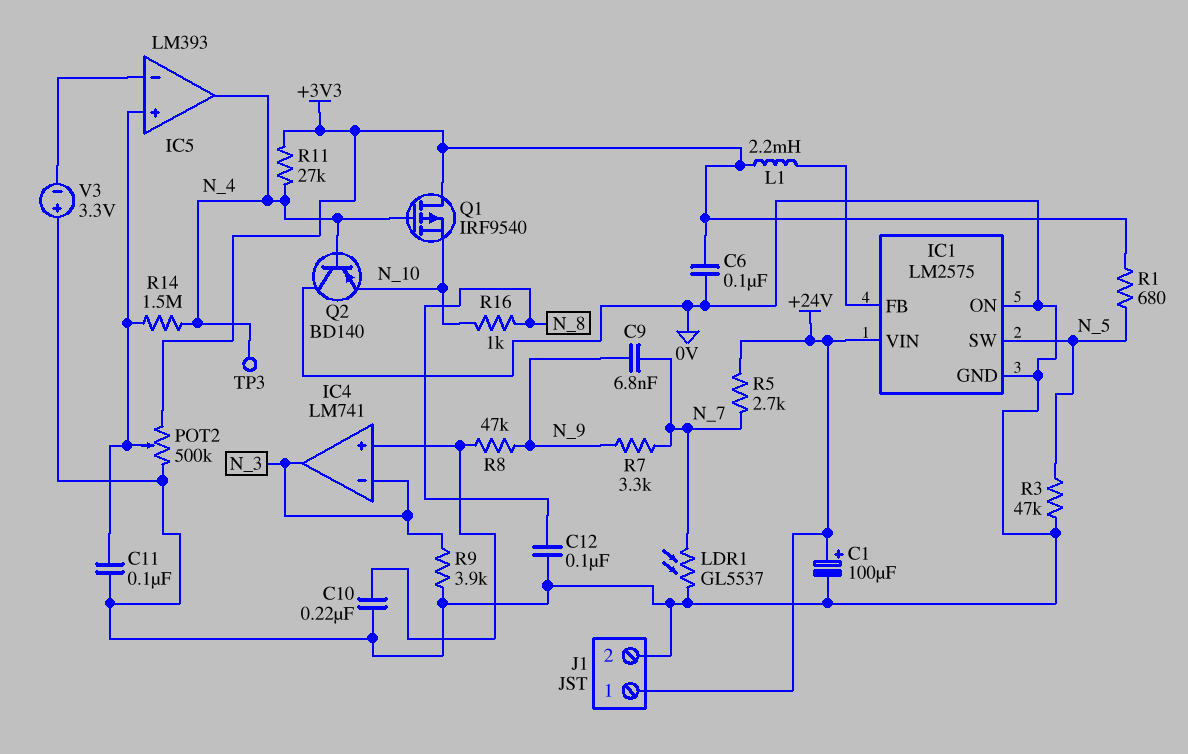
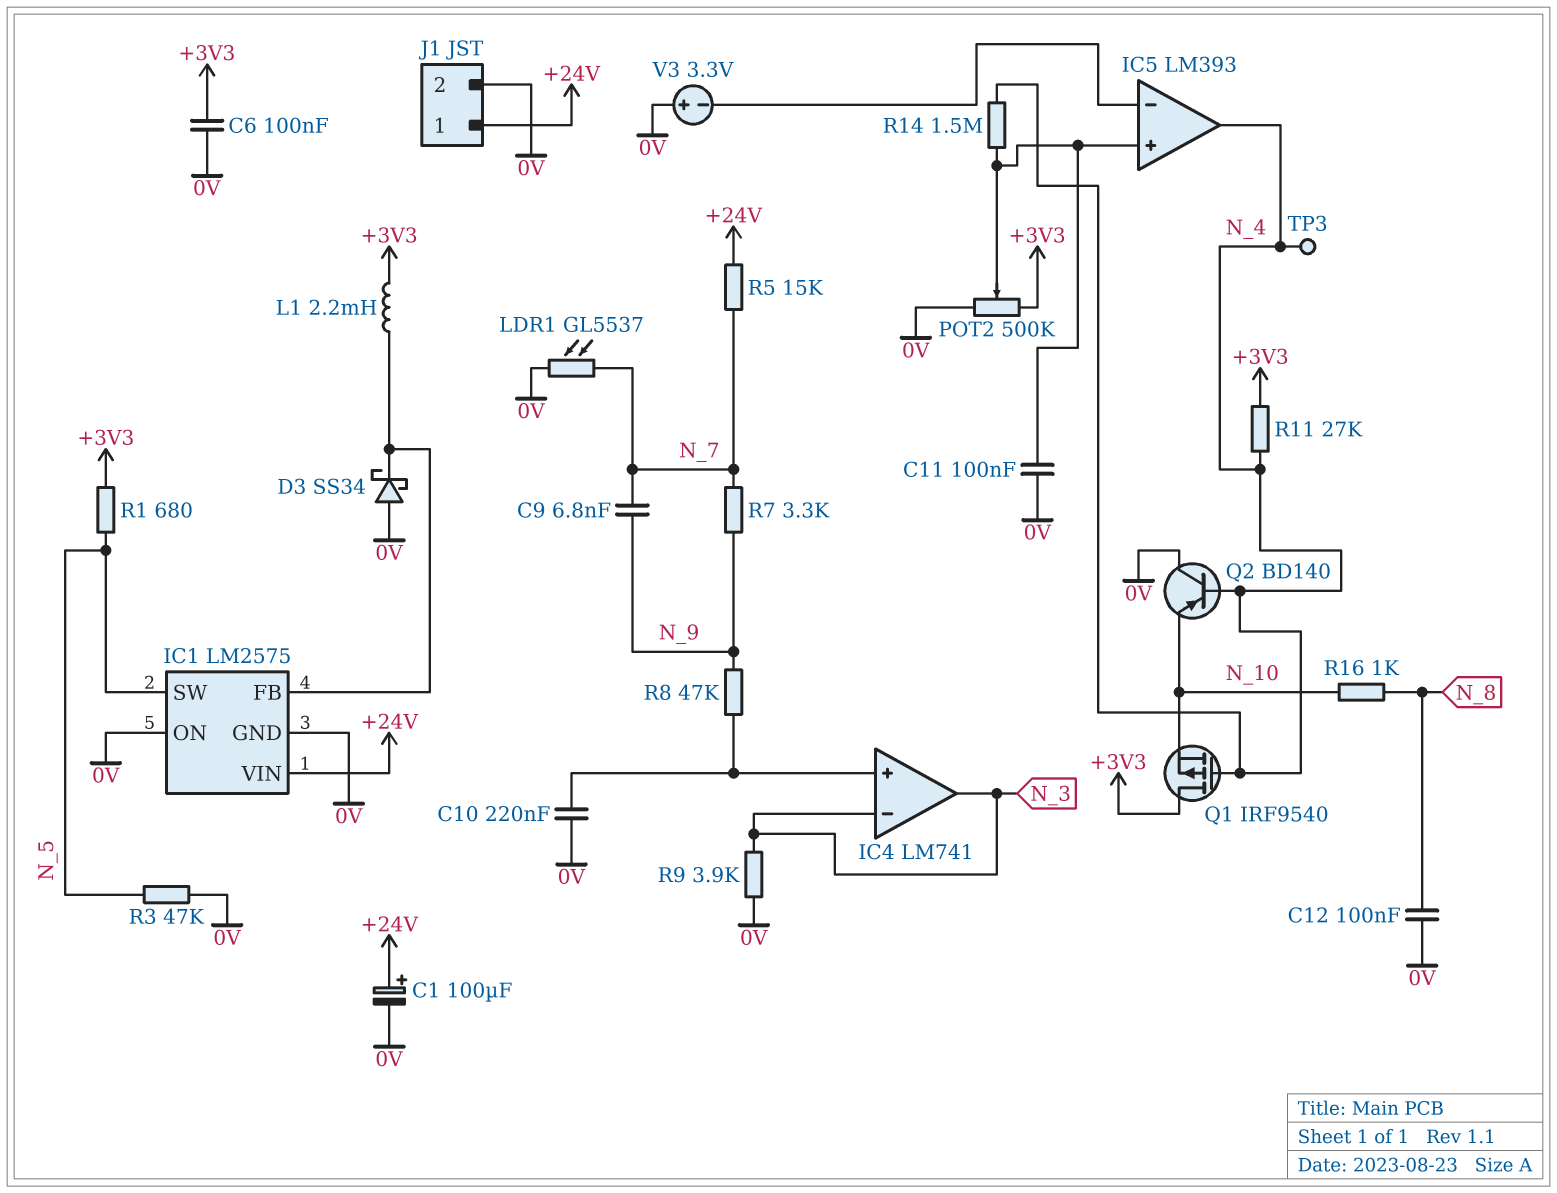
D3: none -> schottky SS34 (A 0V, K IC1/FB)
R5: 2.7k (+24V, N_7) -> 15k (+24V, N_7)

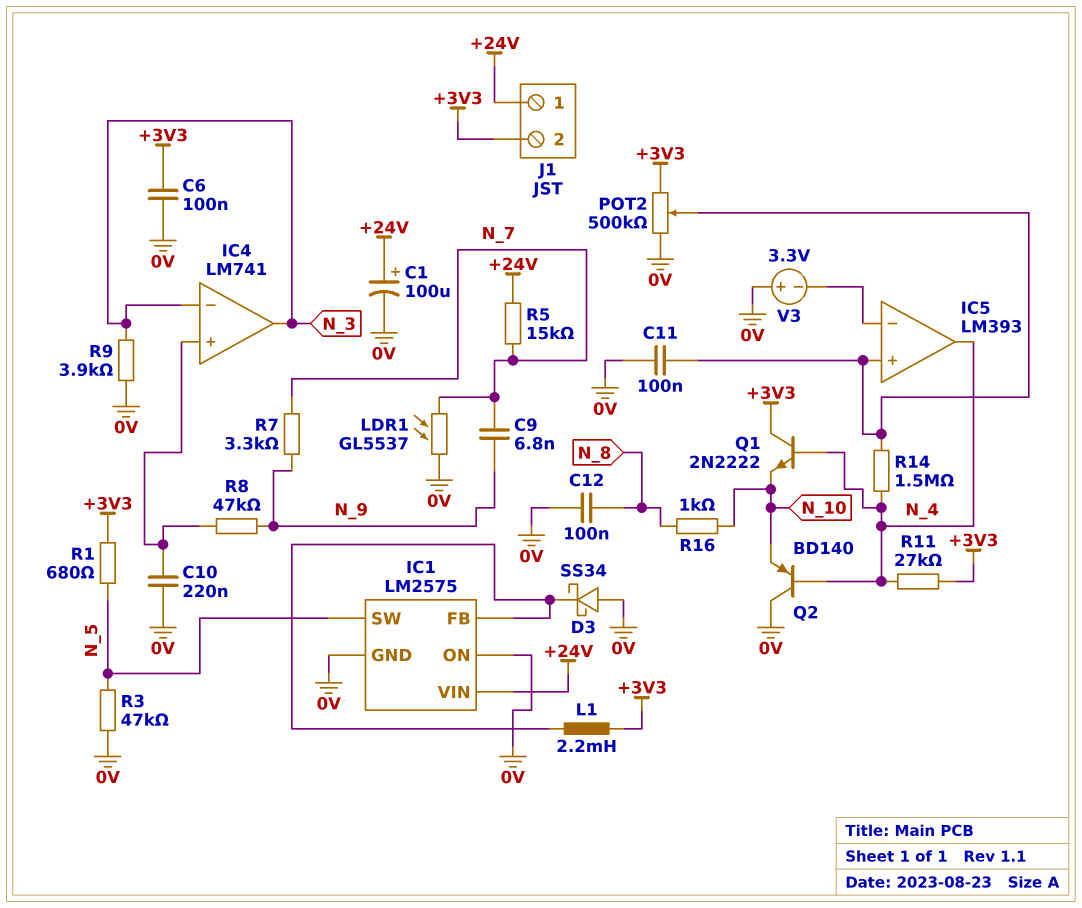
J1 pin 2: 0V -> +3V3
Q1: PMOS IRF9540 (G N_4, D +3V3, S N_10) -> NPN 2N2222 (B N_4, C +3V3, E N_10)
TP3: test point (N_4) -> none

